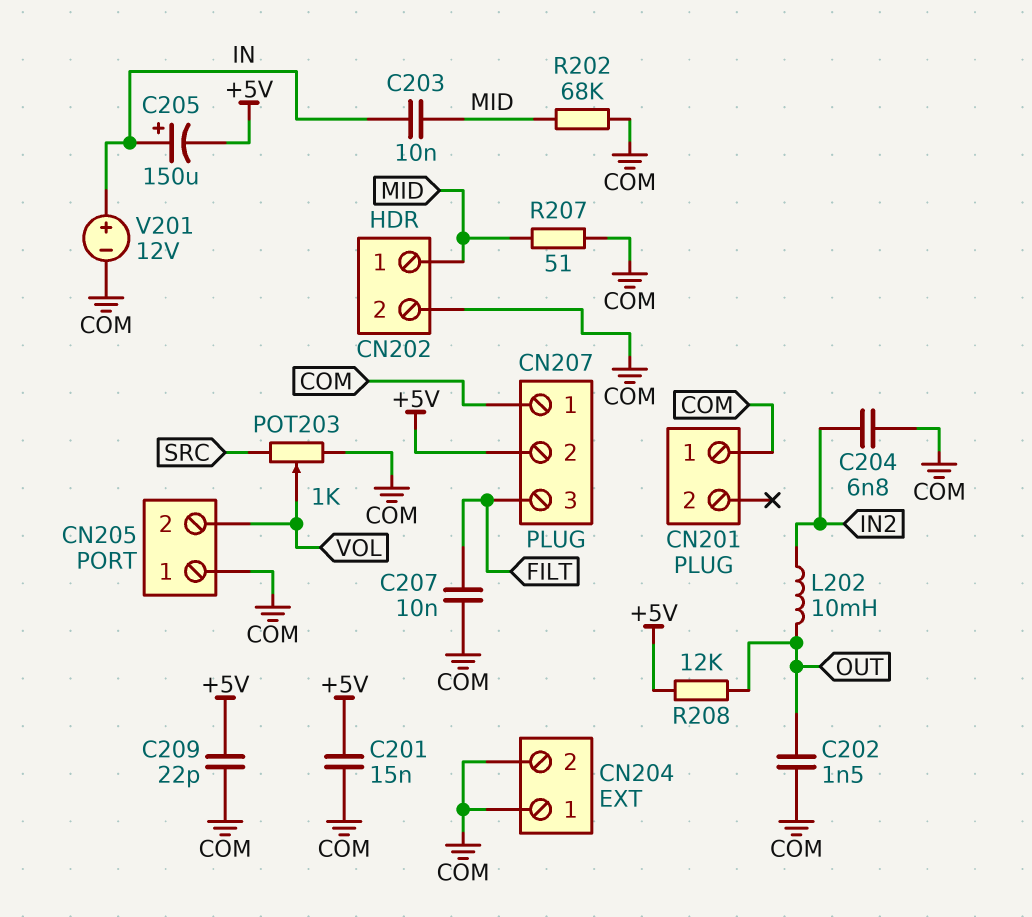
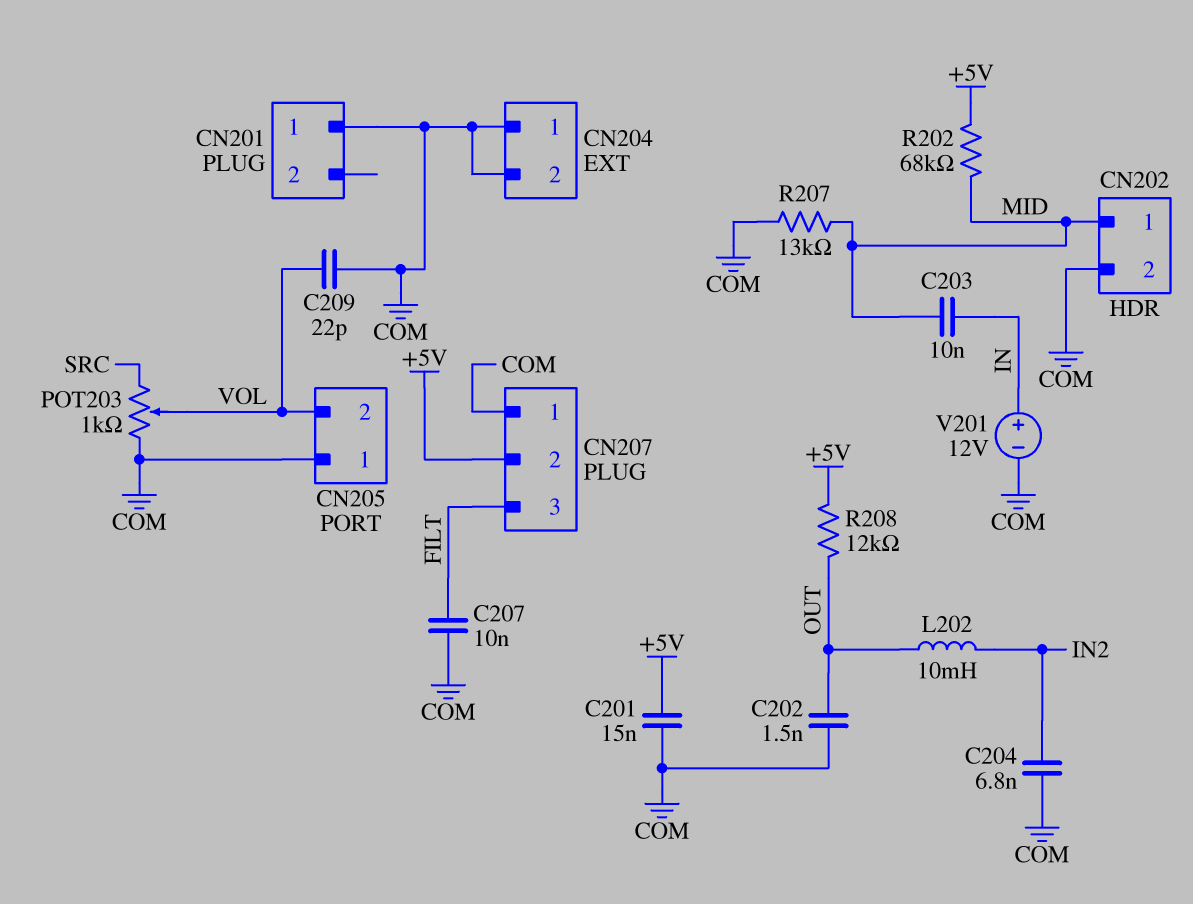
C205: 150uF (plus IN, minus +5V) -> none
C209: 22pF (+5V, COM) -> 22pF (COM, VOL)
R202: 68k (COM, MID) -> 68k (+5V, MID)
R207: 51 (COM, MID) -> 13k (COM, MID)

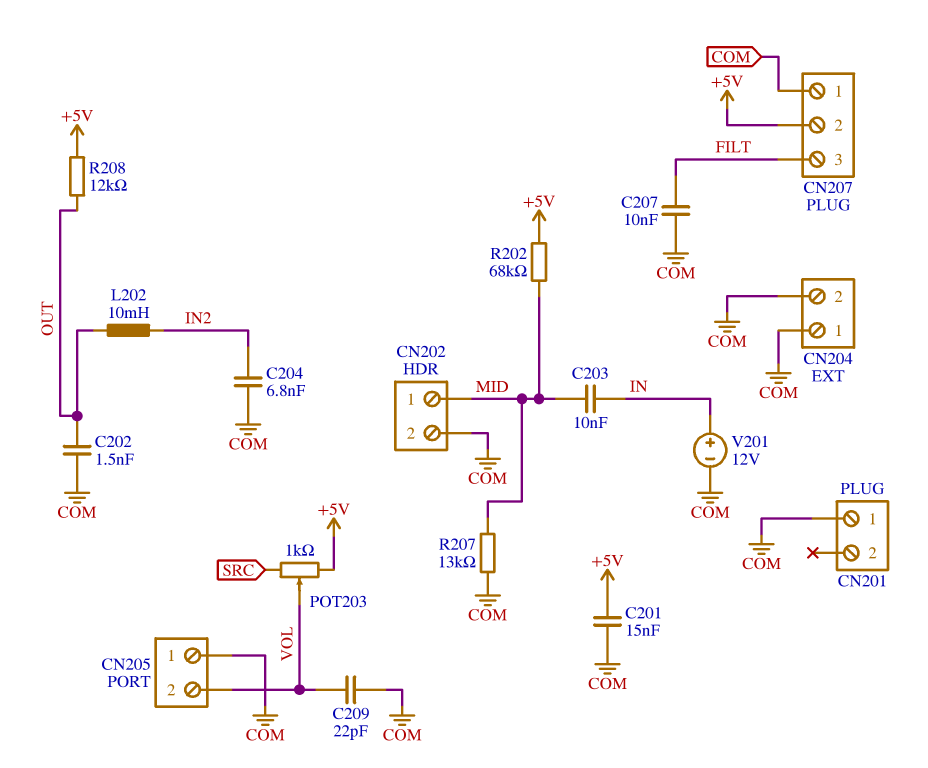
POT203: 1k (COM, SRC, wiper VOL) -> 1k (+5V, SRC, wiper VOL)

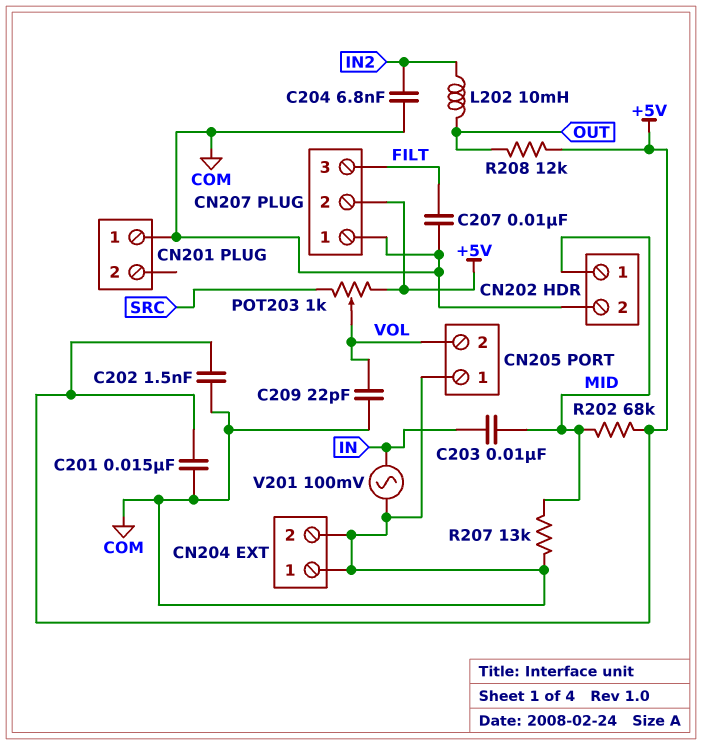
C202: 1.5nF (COM, OUT) -> 1.5nF (+5V, COM)
V201: 12V (plus IN, minus COM) -> AC 100mV (COM, IN)

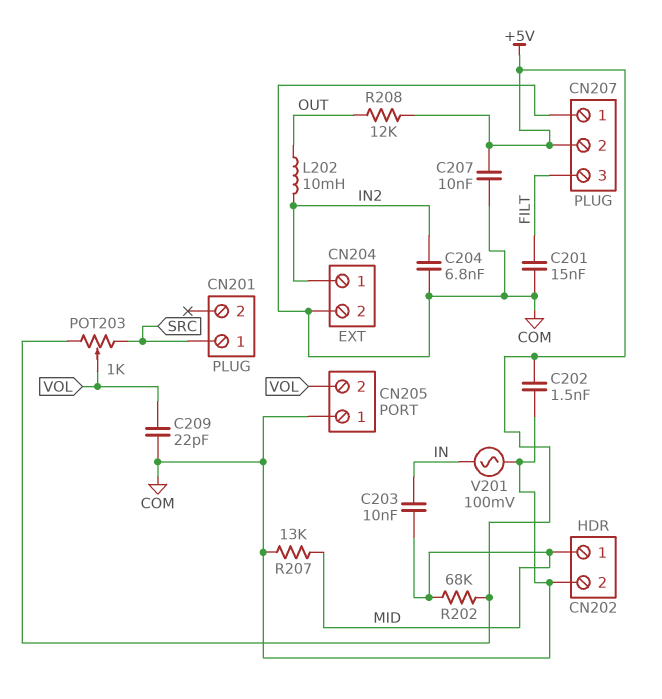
C201: 15nF (+5V, COM) -> 15nF (COM, FILT)
C207: 10nF (COM, FILT) -> 10nF (+5V, COM)
CN201 pin 1: COM -> SRC
CN204 pin 1: COM -> IN2

